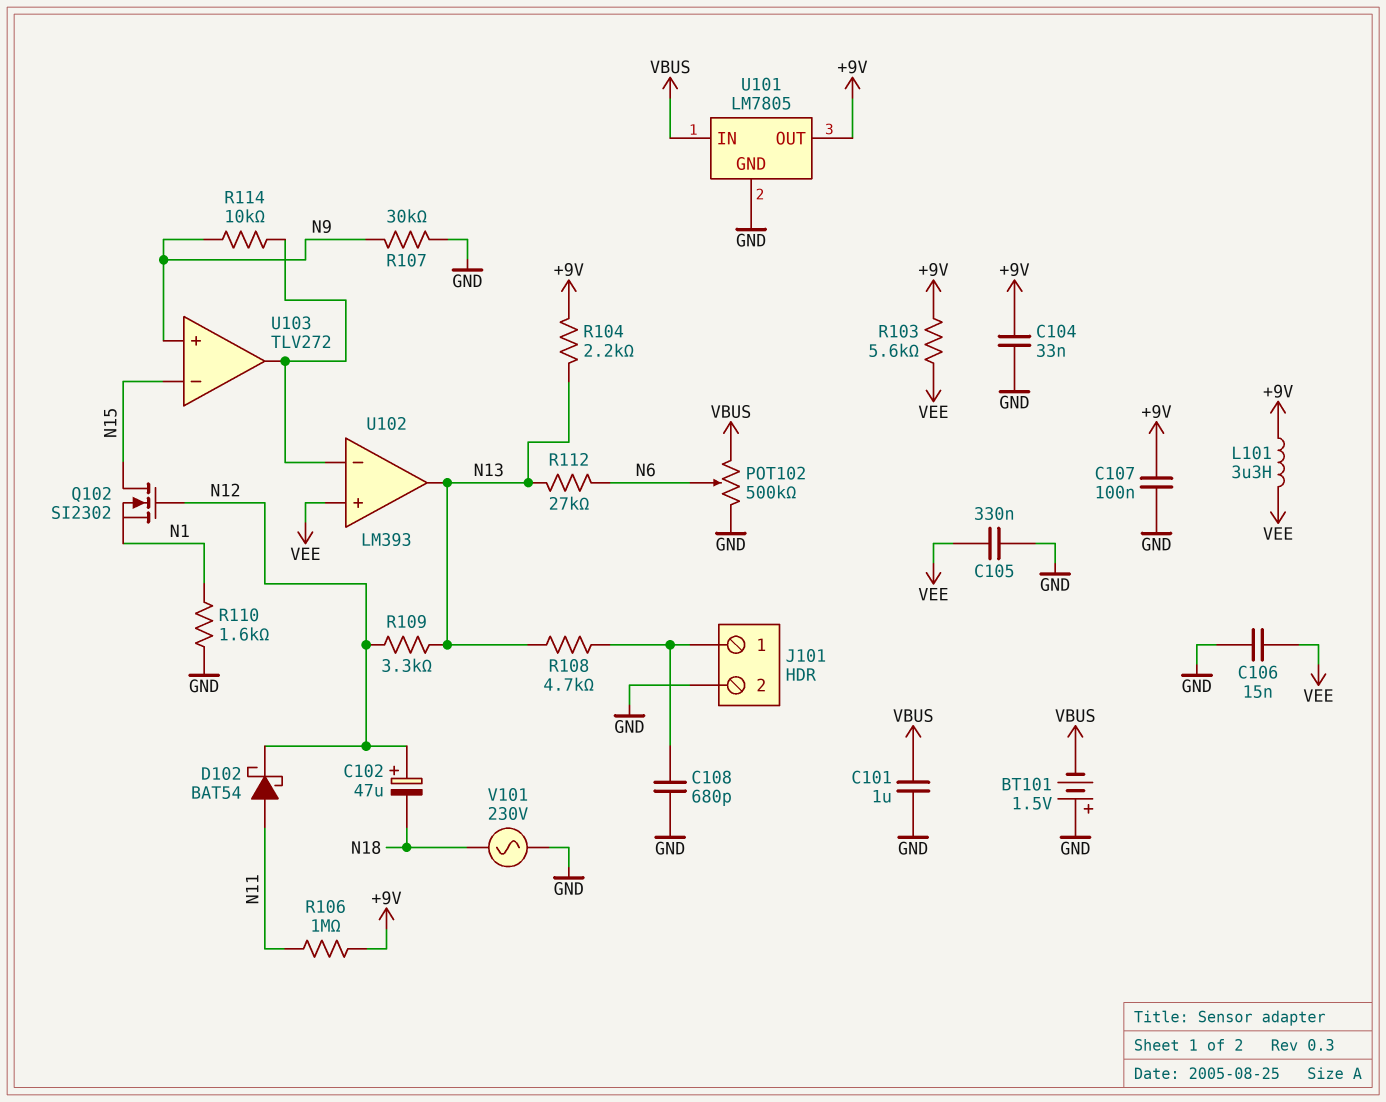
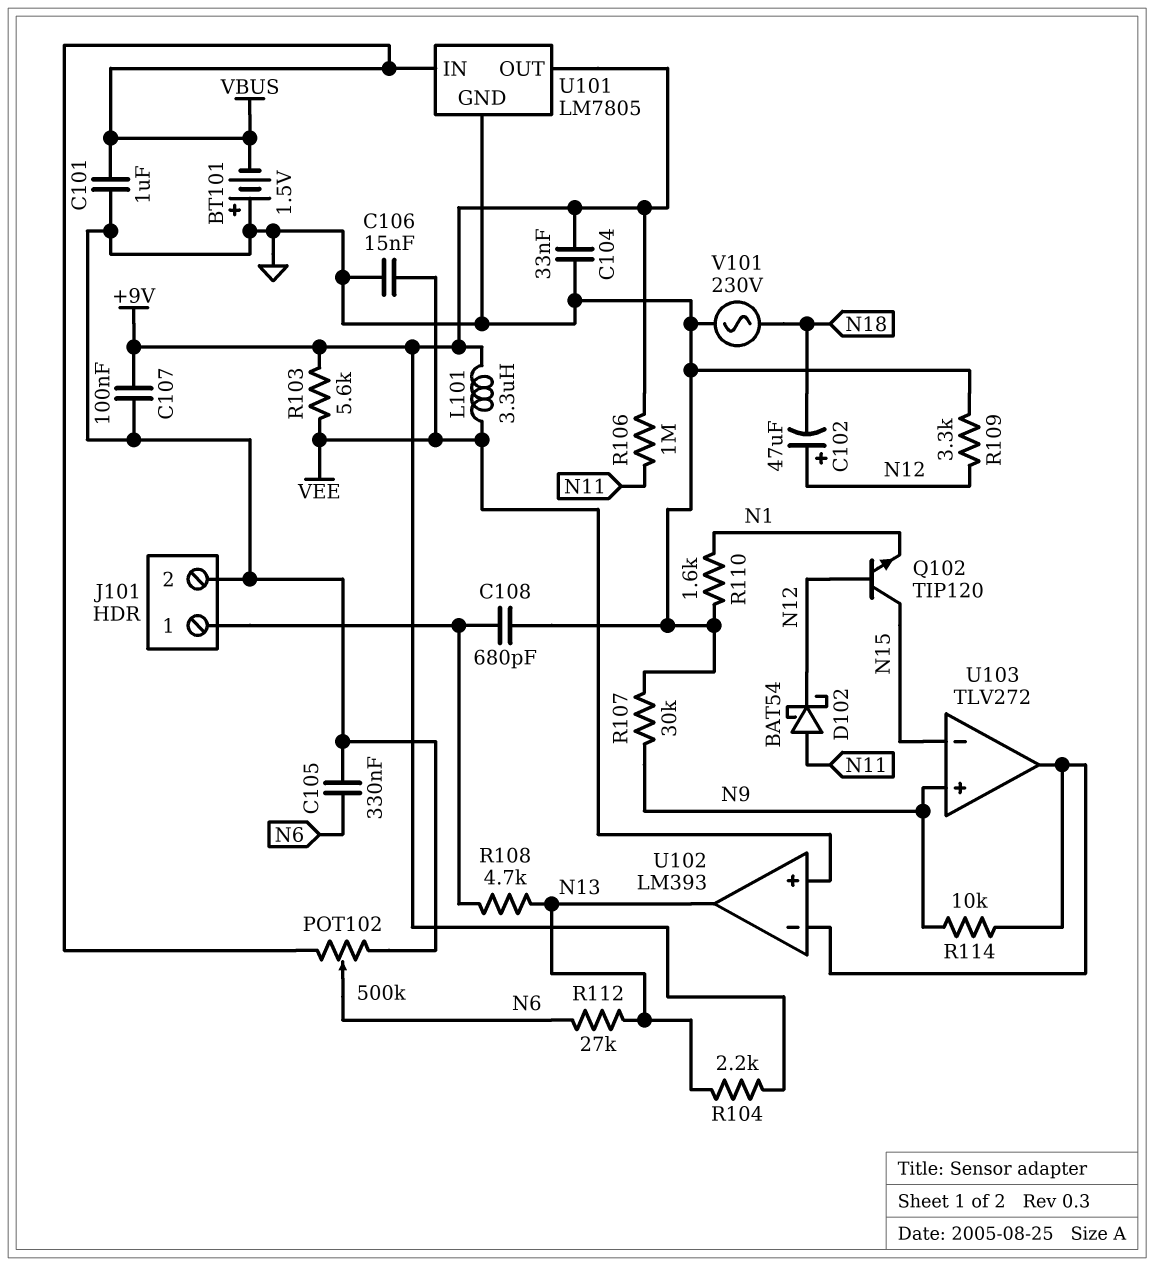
C105: 330nF (GND, VEE) -> 330nF (GND, N6)
Q102: NMOS SI2302 (G N12, D N15, S N1) -> NPN TIP120 (B N12, C N15, E N1)
R109: 3.3k (N12, N13) -> 3.3k (GND, N12)

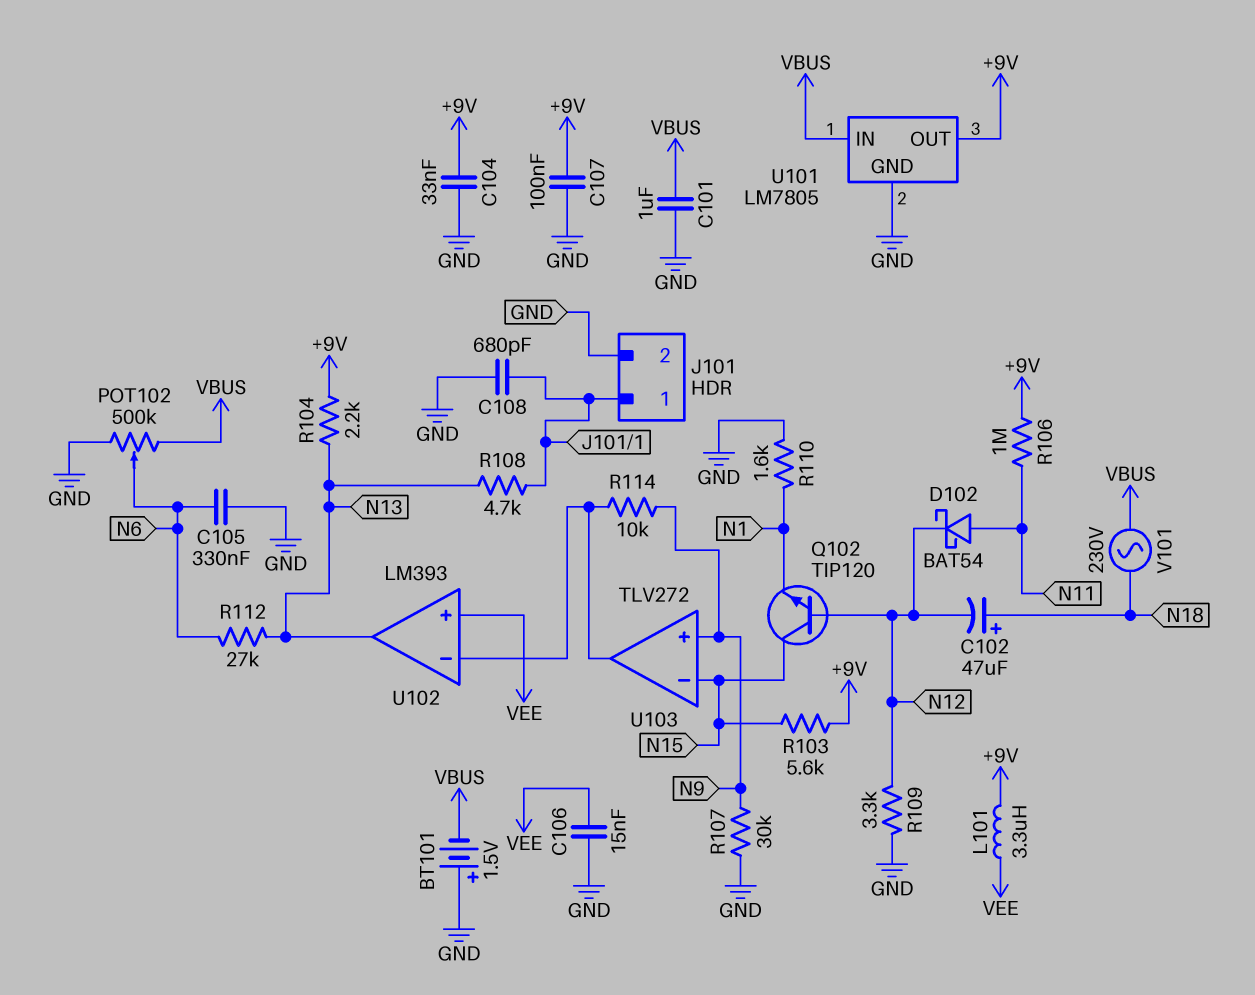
C102: 47uF (plus N12, minus N18) -> 47uF (plus N18, minus N12)
R103: 5.6k (+9V, VEE) -> 5.6k (+9V, N15)
V101: AC 230V (GND, N18) -> AC 230V (N18, VBUS)

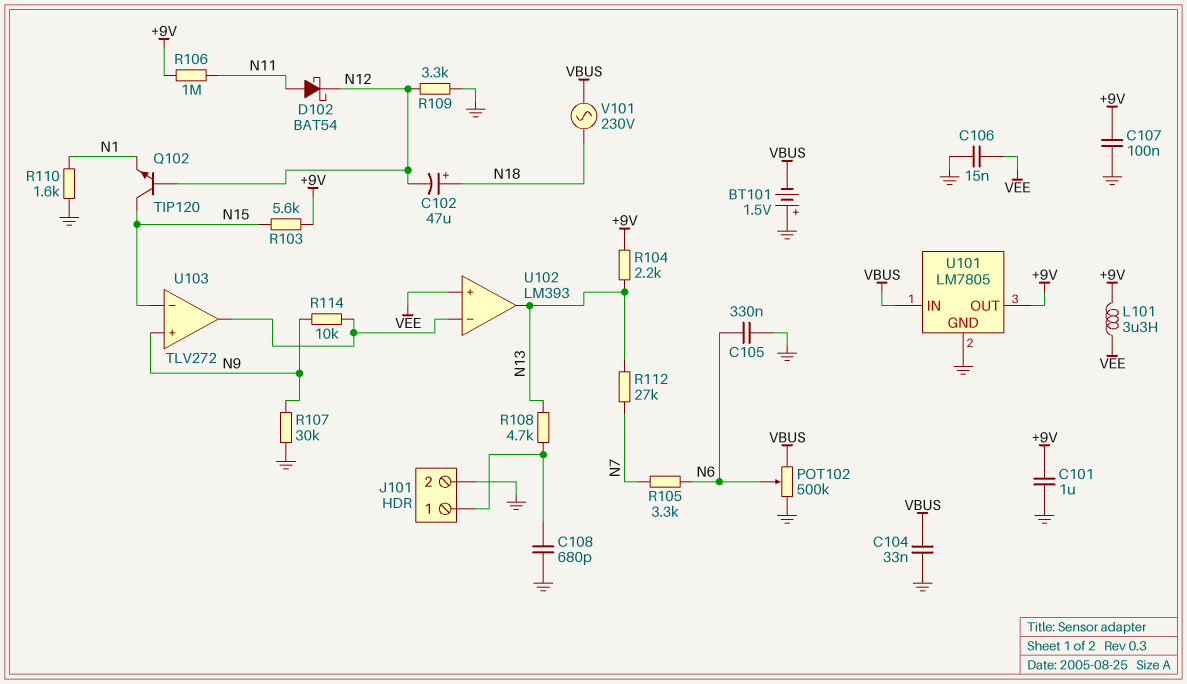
C101: 1uF (GND, VBUS) -> 1uF (+9V, GND)
C104: 33nF (+9V, GND) -> 33nF (GND, VBUS)
R105: none -> 3.3k (N6, N7)
R112: 27k (N6, N13) -> 27k (N7, N13)

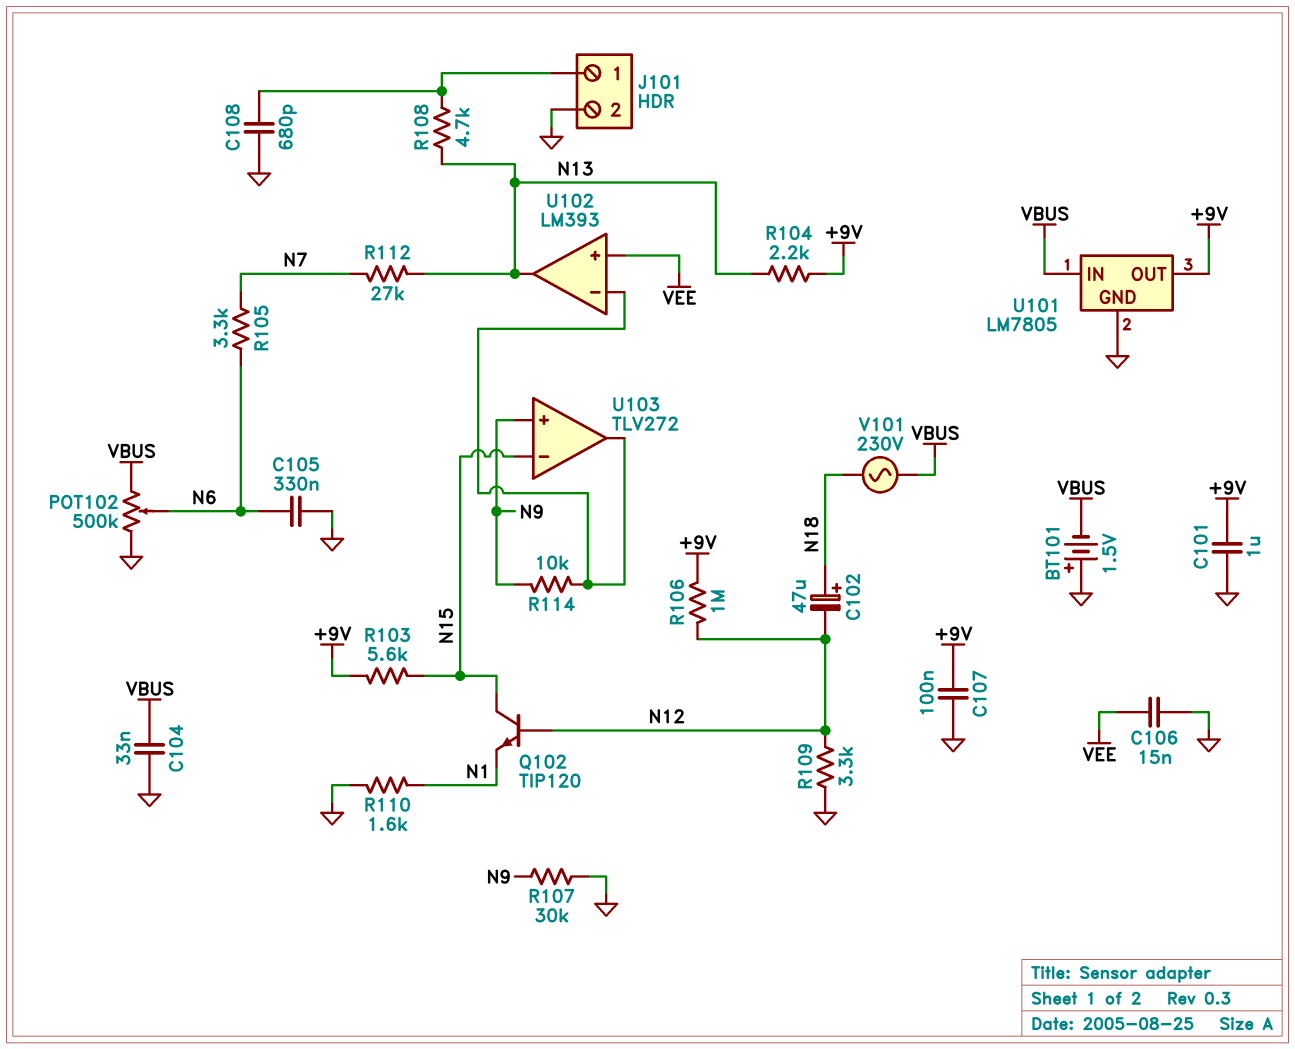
D102: schottky BAT54 (A N11, K N12) -> none
L101: 3.3uH (+9V, VEE) -> none
R106: 1M (+9V, N11) -> 1M (+9V, N12)

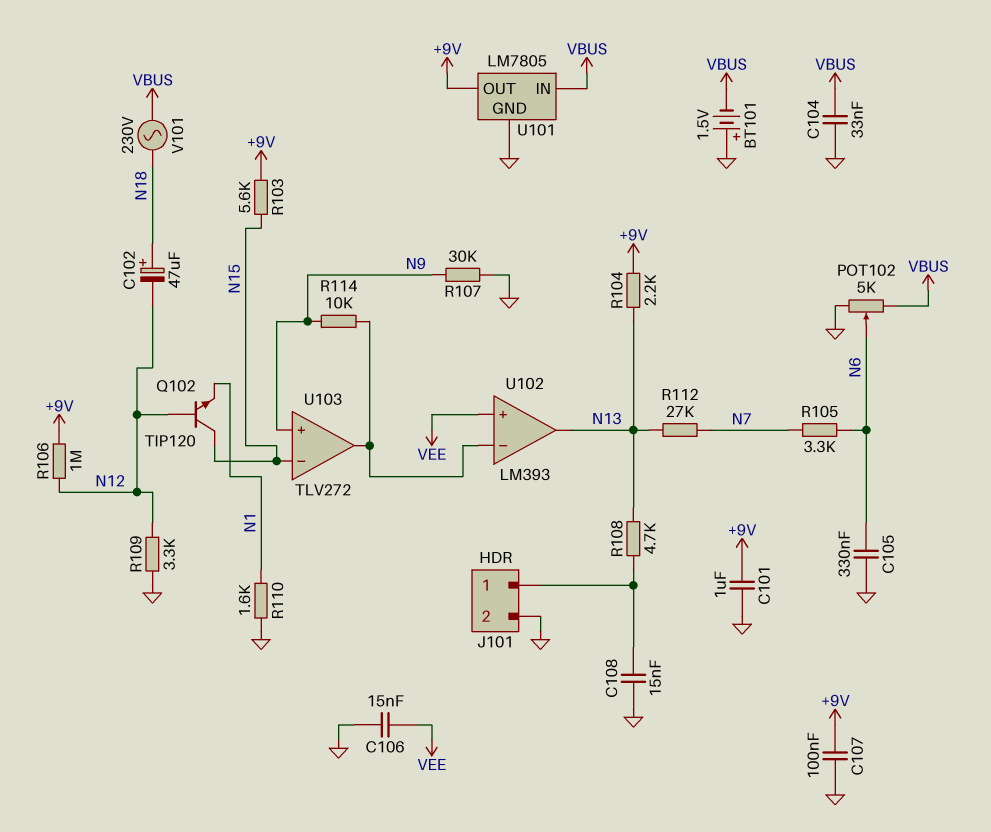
C108: 680pF (GND, J101/1) -> 15nF (GND, J101/1)
POT102: 500k (GND, VBUS, wiper N6) -> 5k (GND, VBUS, wiper N6)

